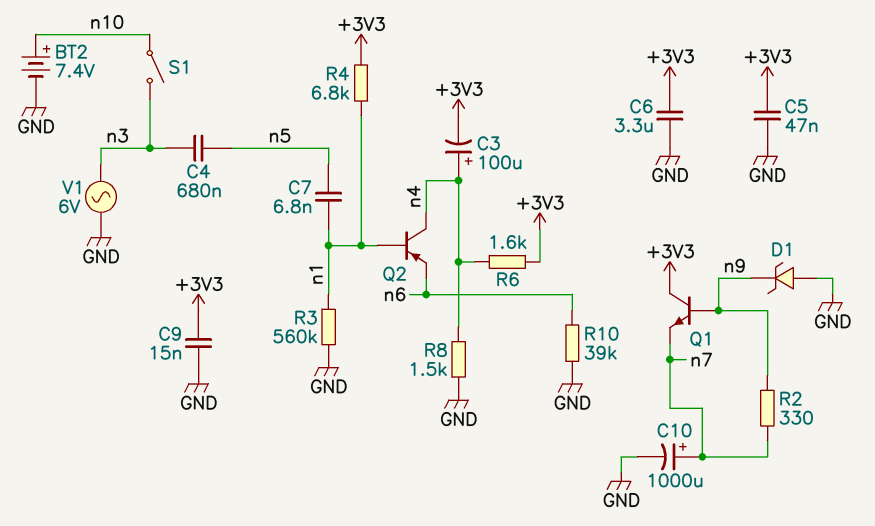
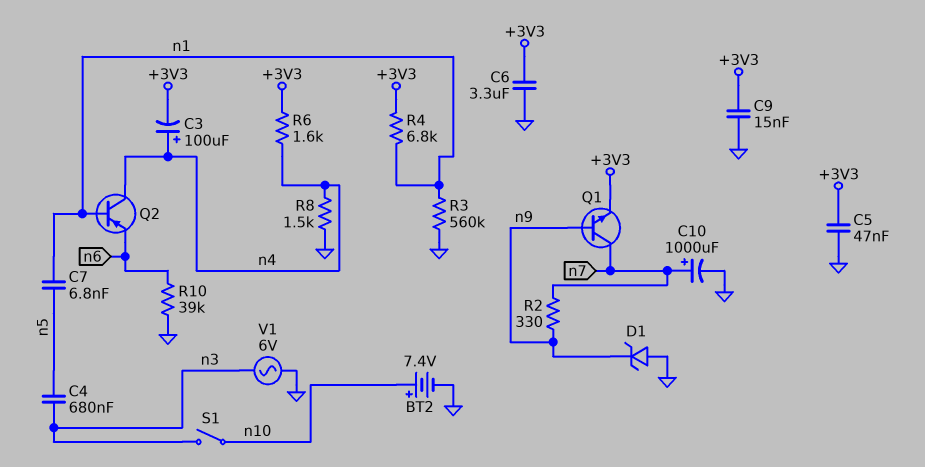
Q1: NPN (B n9, C +3V3, E n7) -> NPN (B n9, C n7, E +3V3)

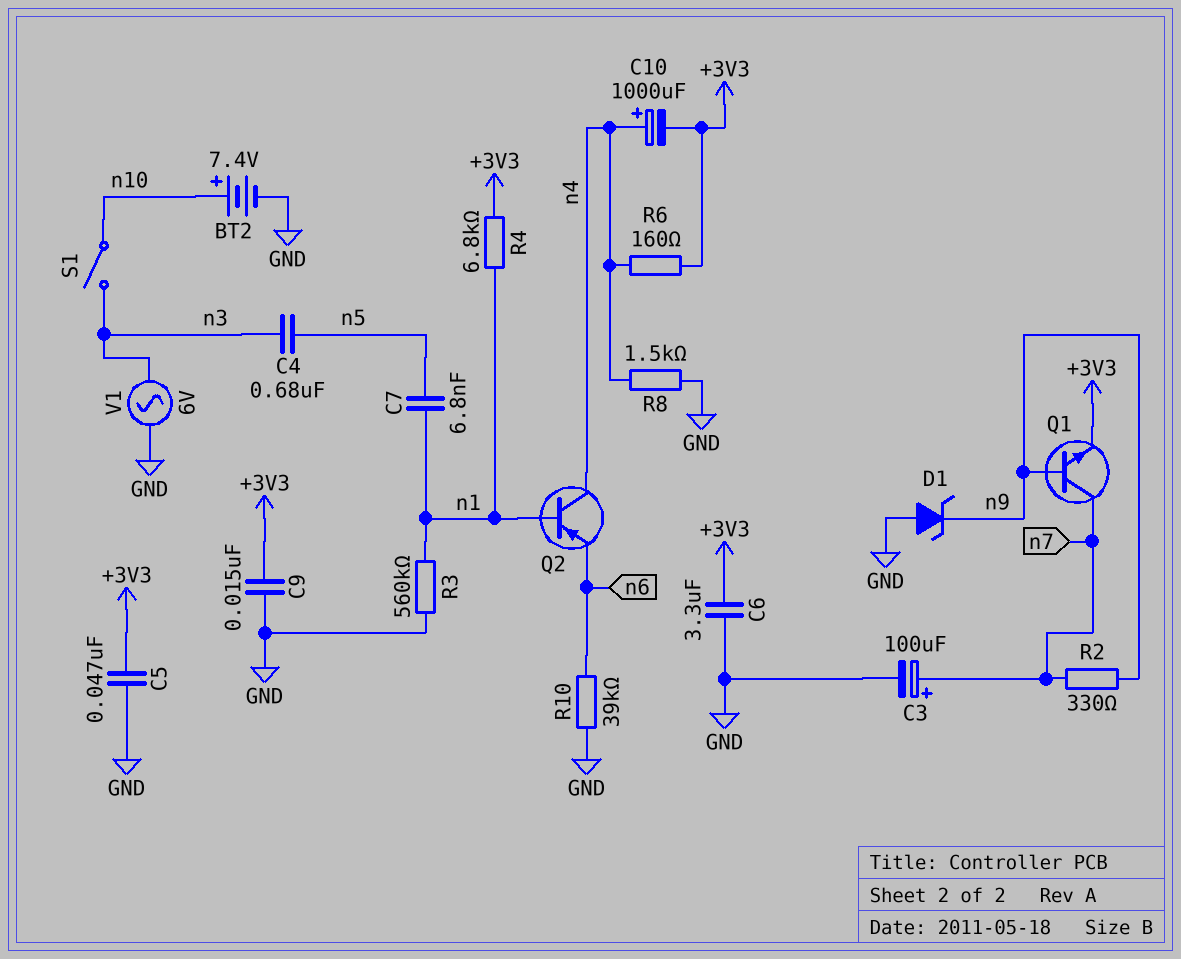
C3: 100uF (plus n4, minus +3V3) -> 100uF (plus n7, minus GND)
C10: 1000uF (plus n7, minus GND) -> 1000uF (plus n4, minus +3V3)
R6: 1.6k (+3V3, n4) -> 160 (+3V3, n4)

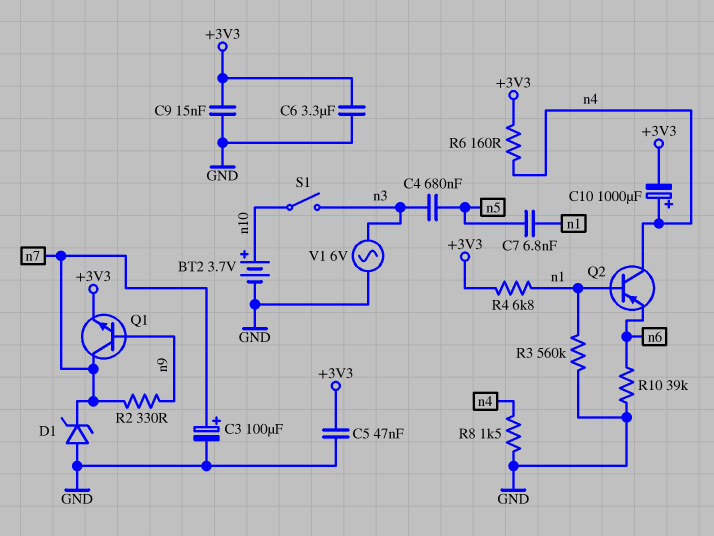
BT2: 7.4V (plus n10, minus GND) -> 3.7V (plus n10, minus GND)
D1: zener (A GND, K n9) -> zener (A GND, K n7)

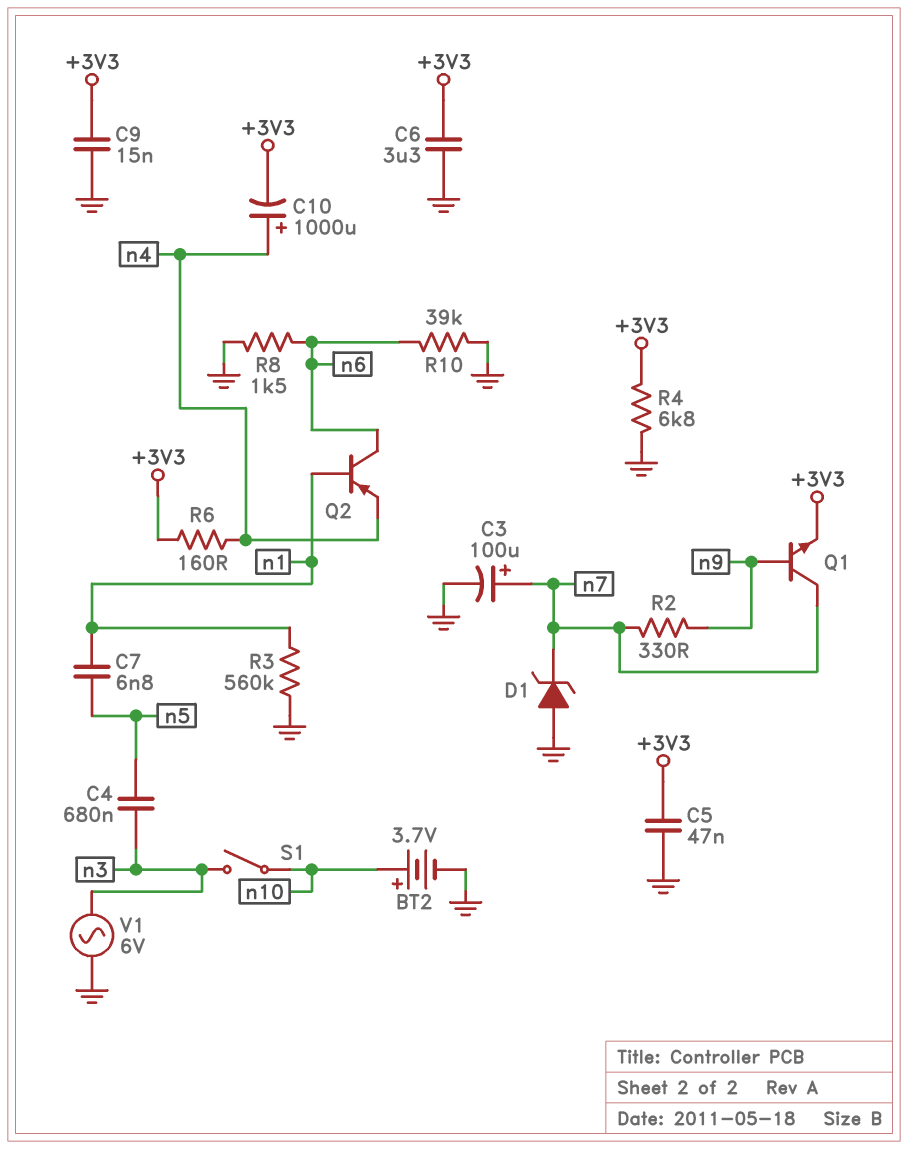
Q2: PNP (B n1, C n4, E n6) -> PNP (B n1, C n6, E n4)
R4: 6.8k (+3V3, n1) -> 6.8k (+3V3, GND)
R8: 1.5k (GND, n4) -> 1.5k (GND, n6)

